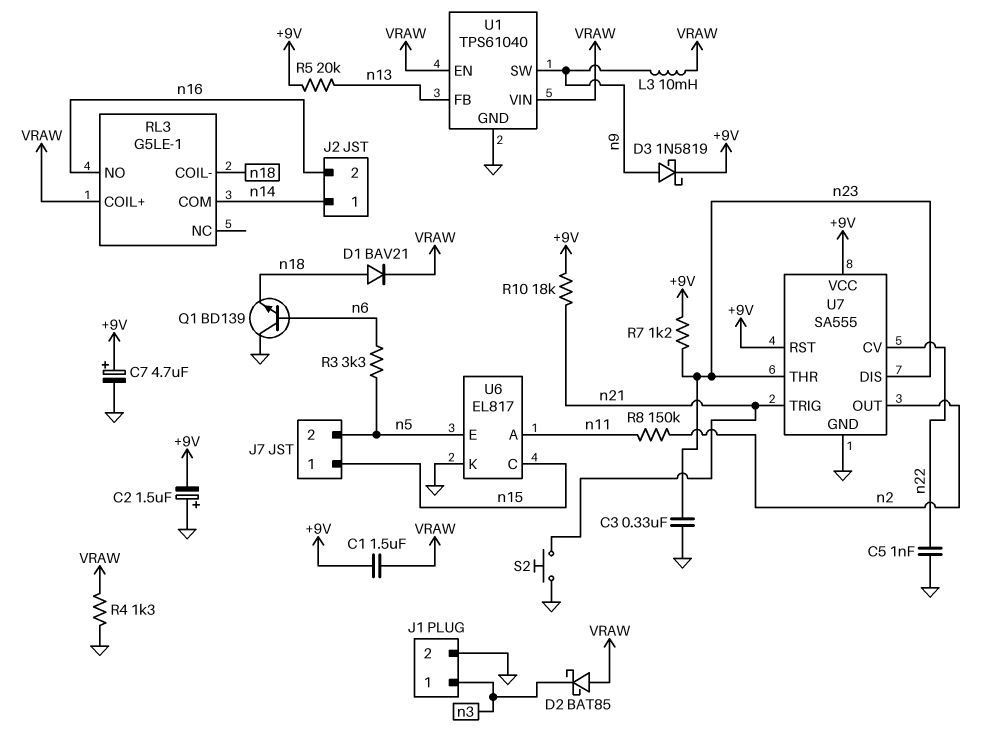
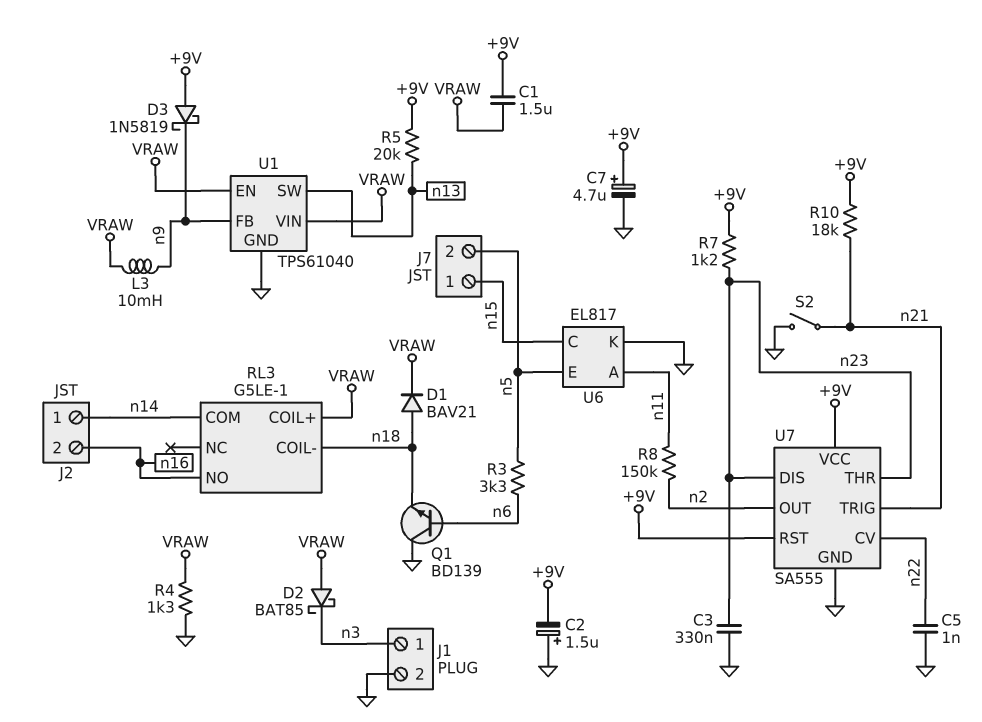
D3: schottky 1N5819 (A n9, K +9V) -> schottky 1N5819 (A +9V, K n9)
S2: button (GND, n21) -> switch (GND, n21)
U1 pin FB: n13 -> n9
U1 pin SW: n9 -> n13

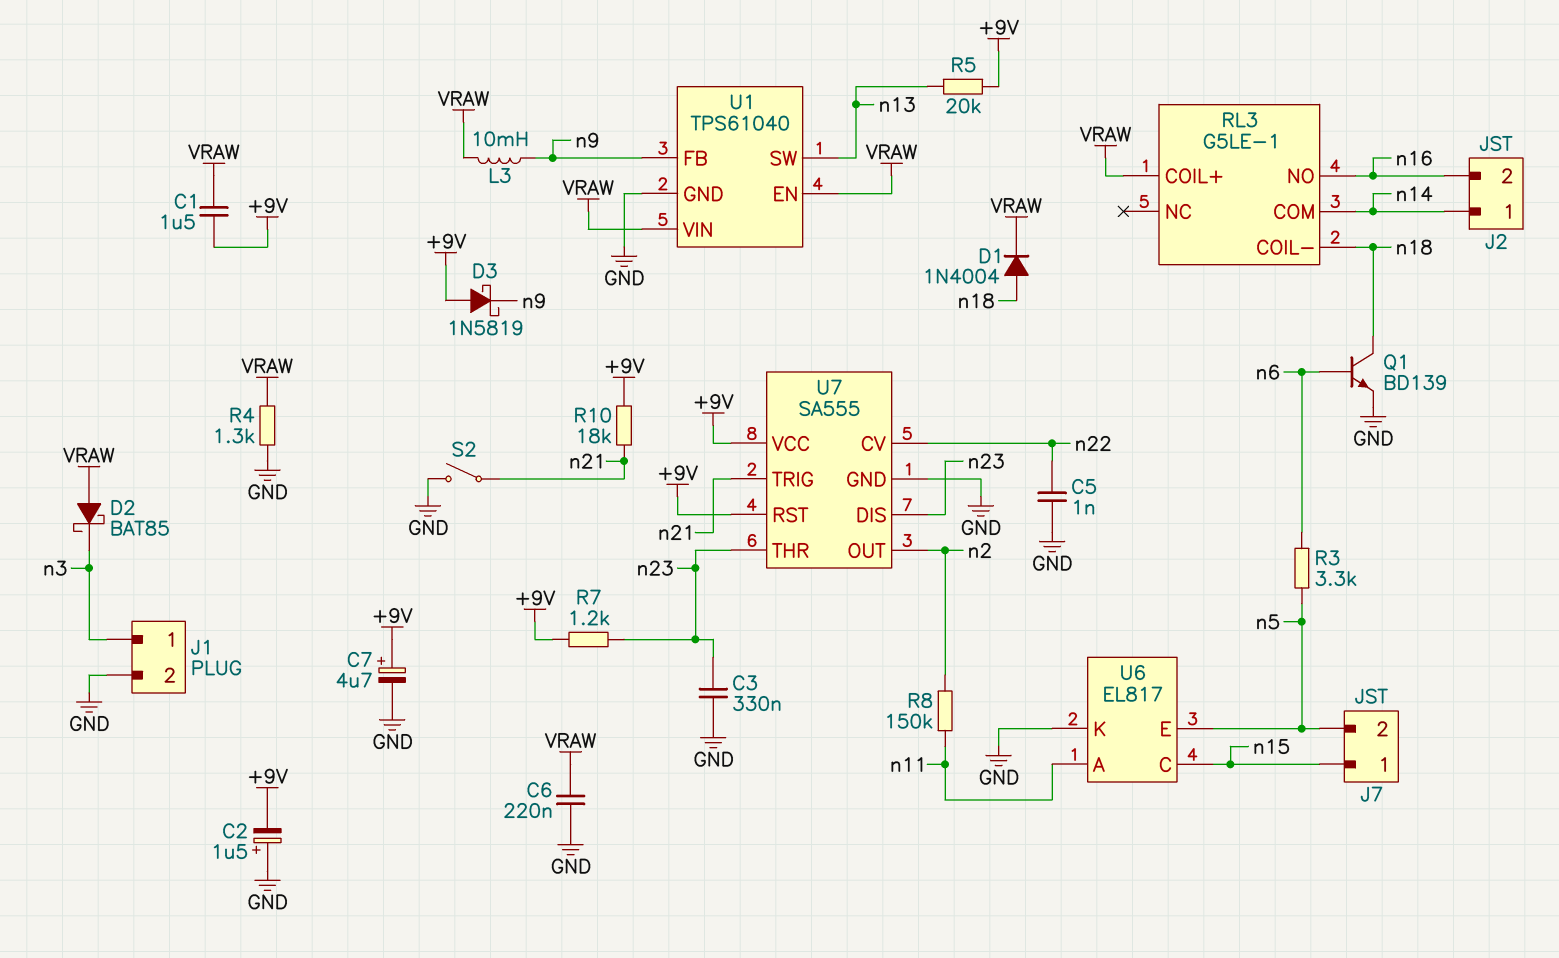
C6: none -> 220nF (GND, VRAW)
D1: diode BAV21 (A n18, K VRAW) -> diode 1N4004 (A n18, K VRAW)
Q1: NPN BD139 (B n6, C GND, E n18) -> NPN BD139 (B n6, C n18, E GND)

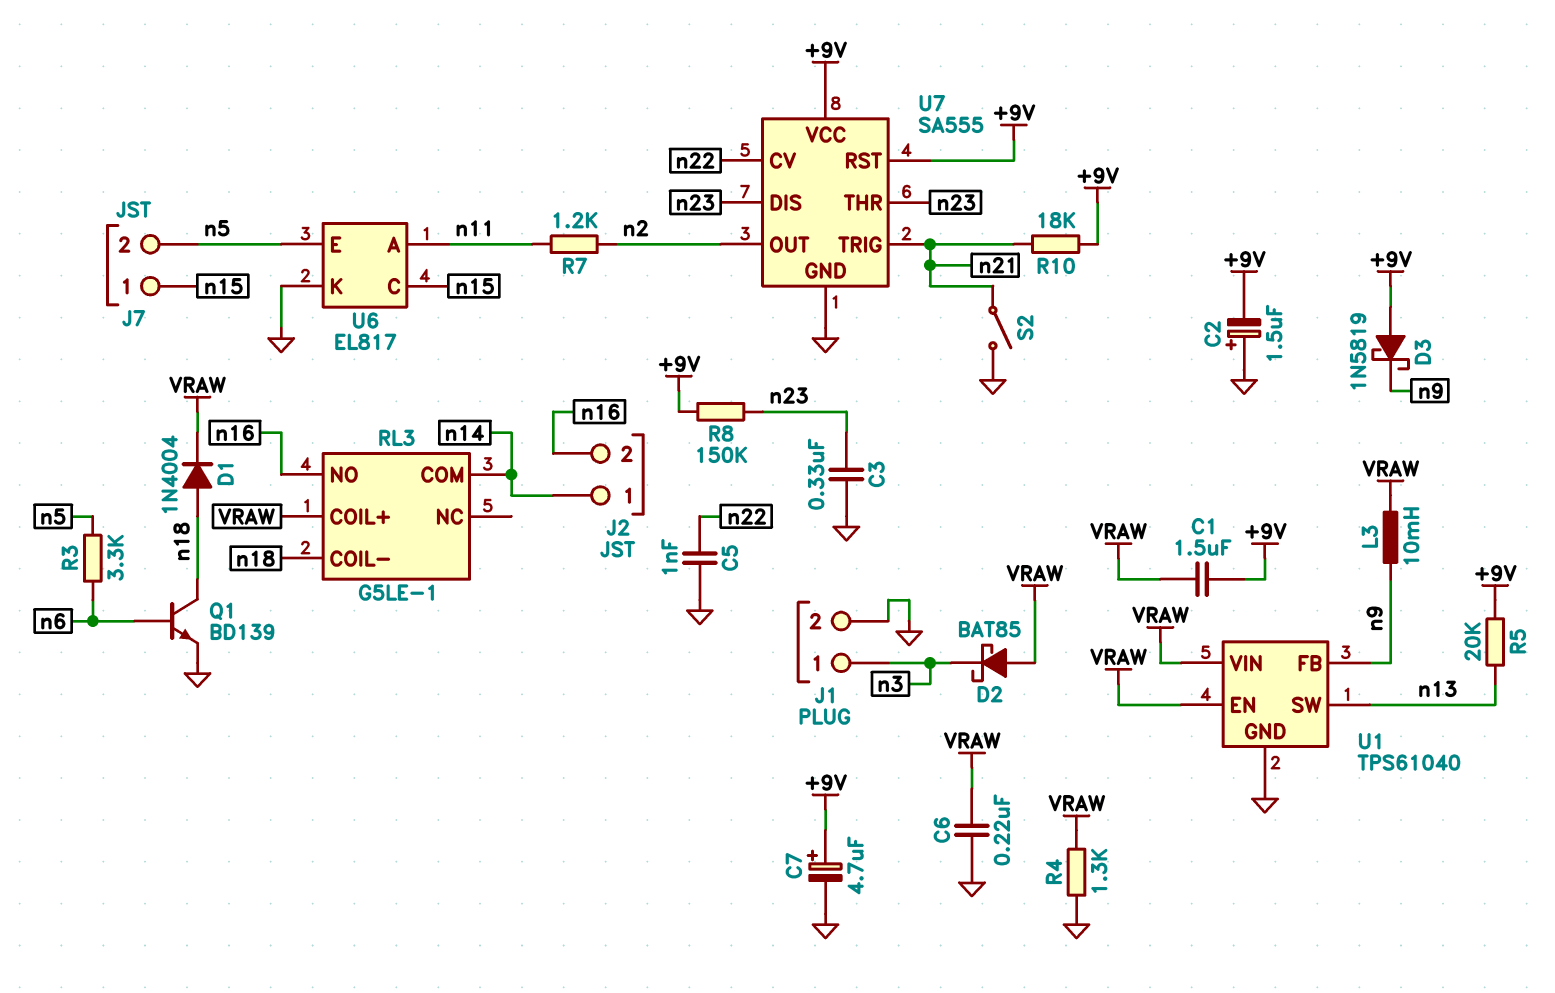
R7: 1.2k (+9V, n23) -> 1.2k (n2, n11)
R8: 150k (n2, n11) -> 150k (+9V, n23)

